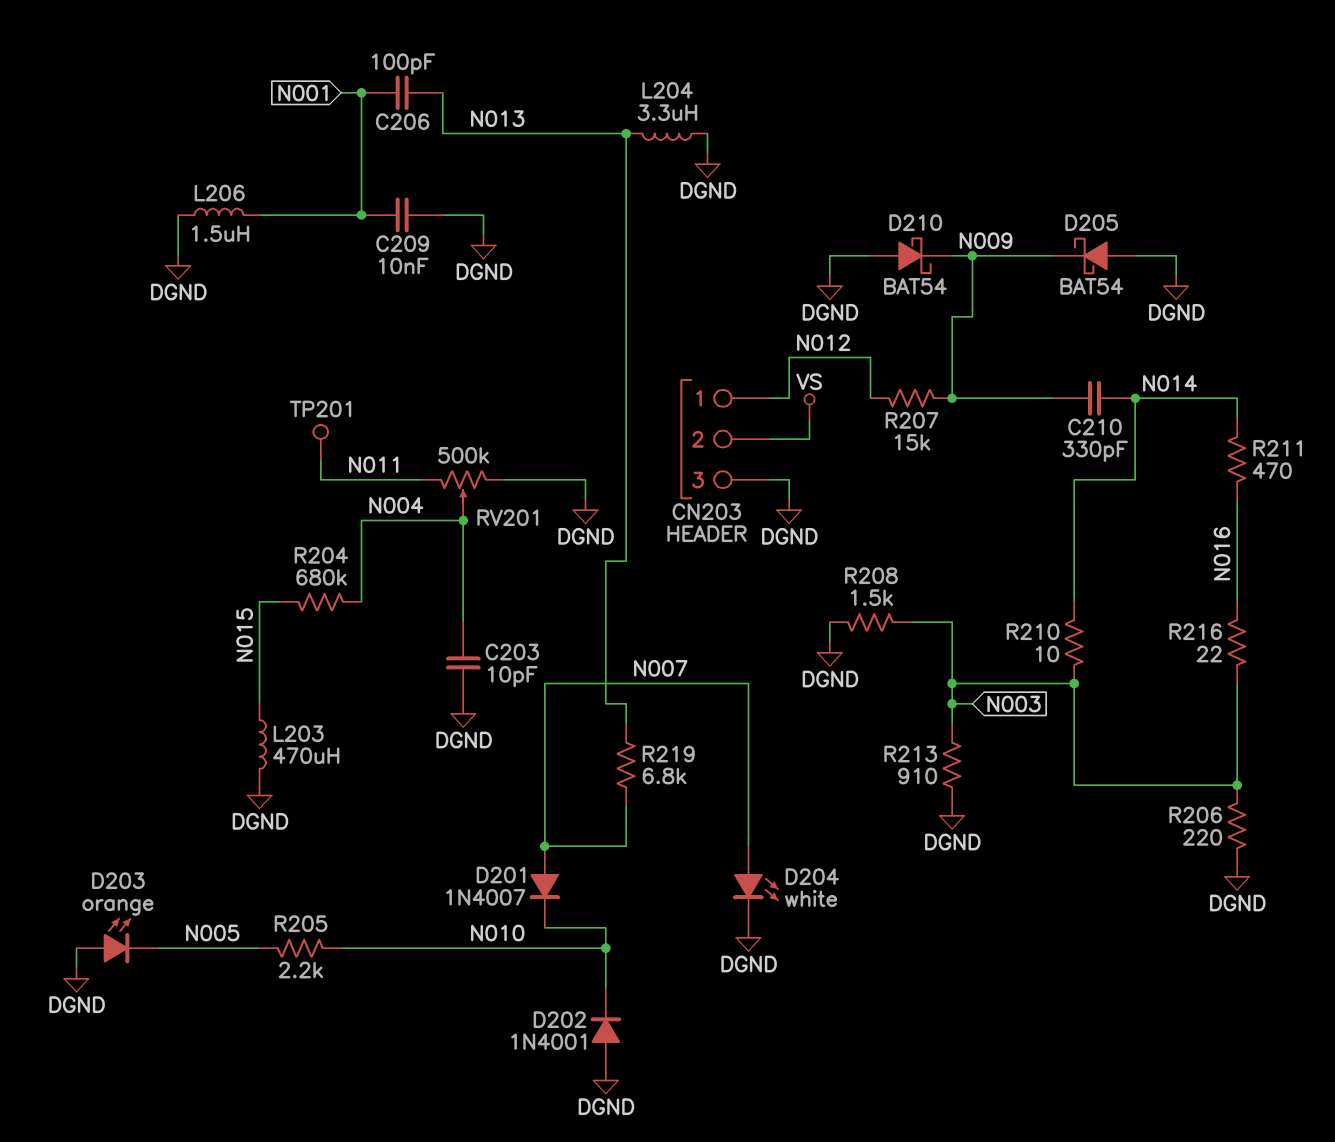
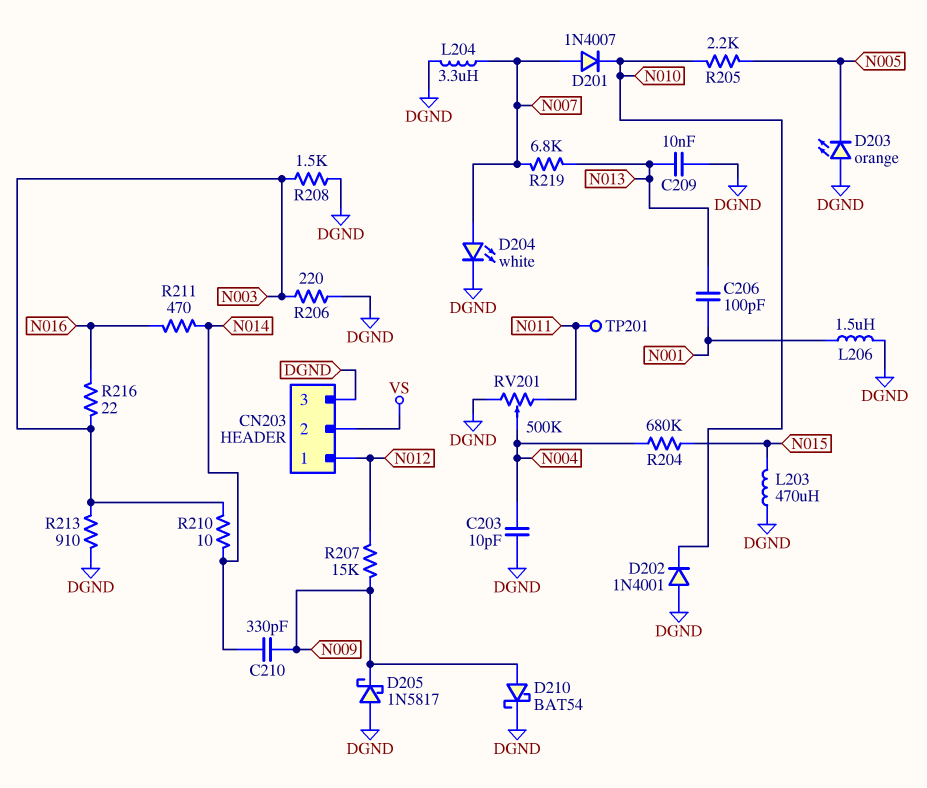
C209: 10nF (DGND, N001) -> 10nF (DGND, N013)
D205: schottky BAT54 (A DGND, K N009) -> schottky 1N5817 (A DGND, K N009)
D210: schottky BAT54 (A DGND, K N009) -> schottky BAT54 (A N009, K DGND)
L204: 3.3uH (DGND, N013) -> 3.3uH (DGND, N007)

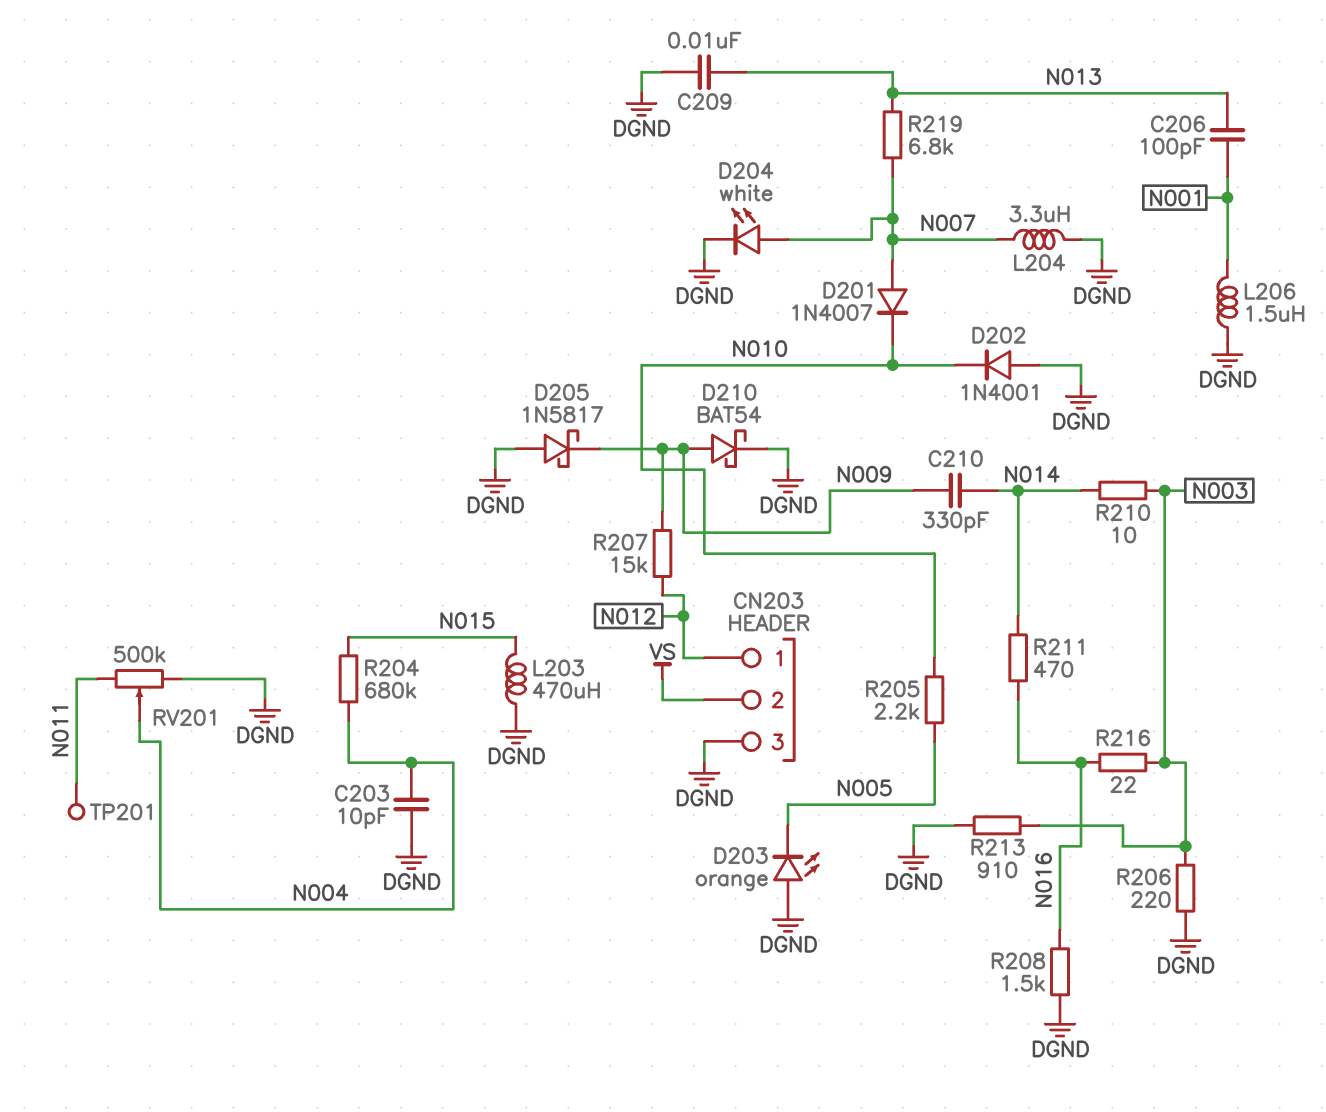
R208: 1.5k (DGND, N003) -> 1.5k (DGND, N016)

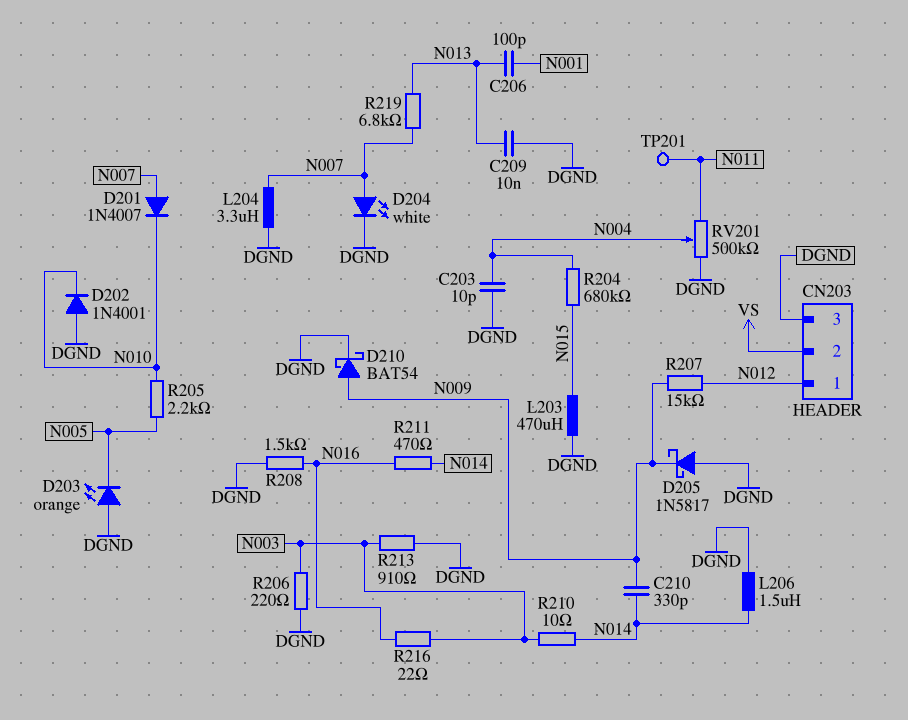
L206: 1.5uH (DGND, N001) -> 1.5uH (DGND, N014)

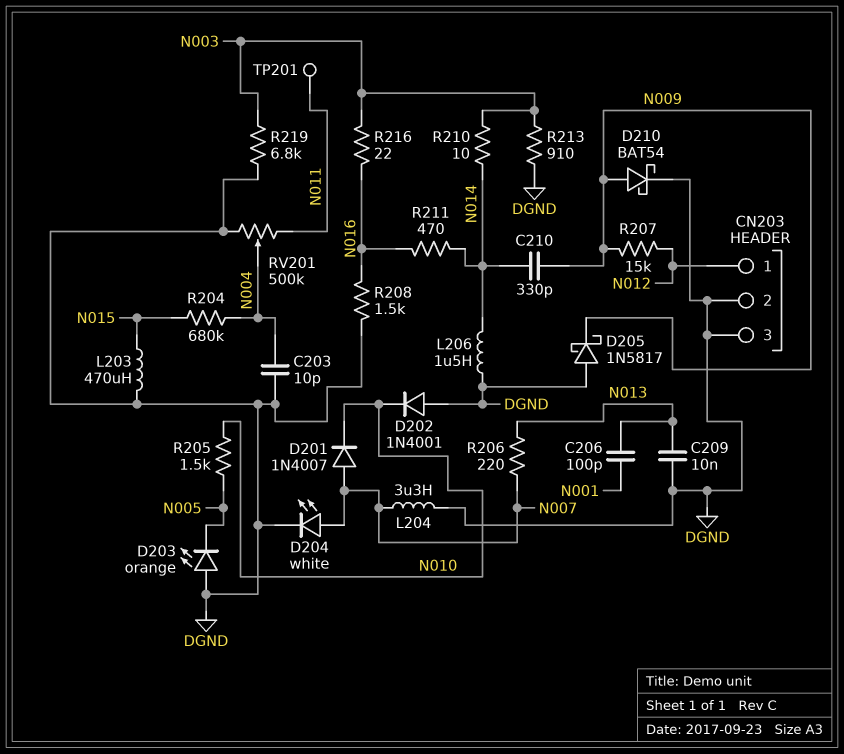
CN203 pin 2: VS -> DGND
R205: 2.2k (N005, N010) -> 1.5k (N005, N010)
R206: 220 (DGND, N003) -> 220 (N007, N013)
R219: 6.8k (N007, N013) -> 6.8k (DGND, N003)

